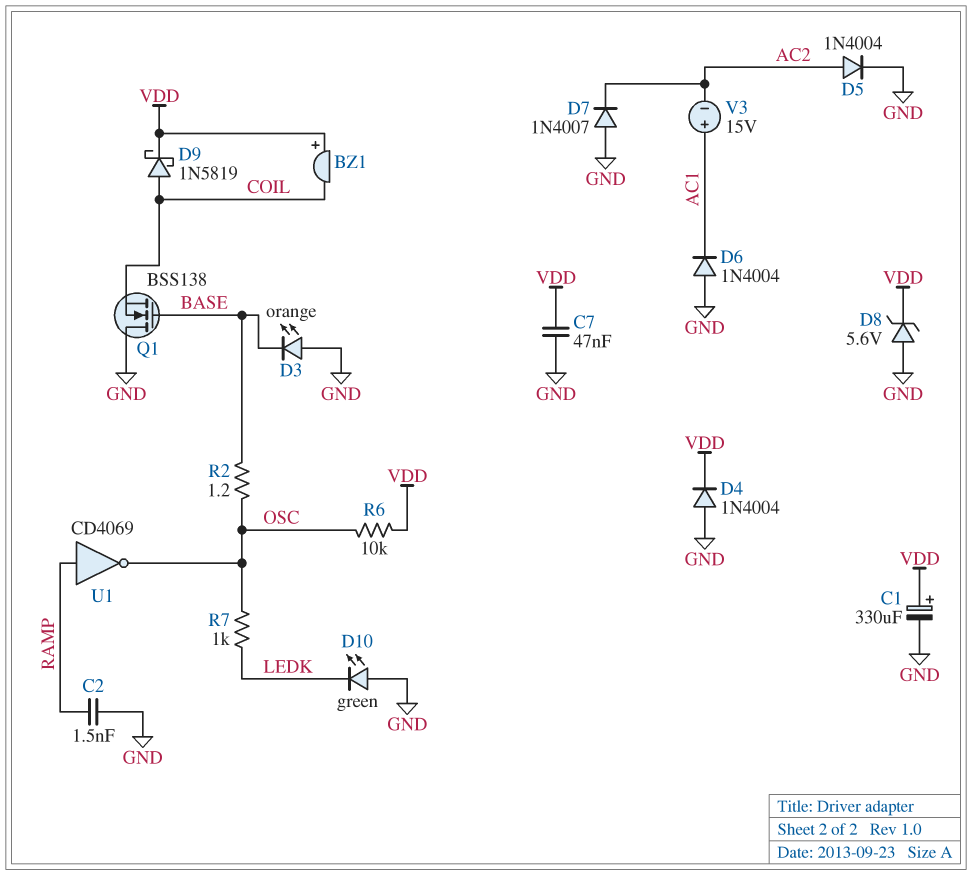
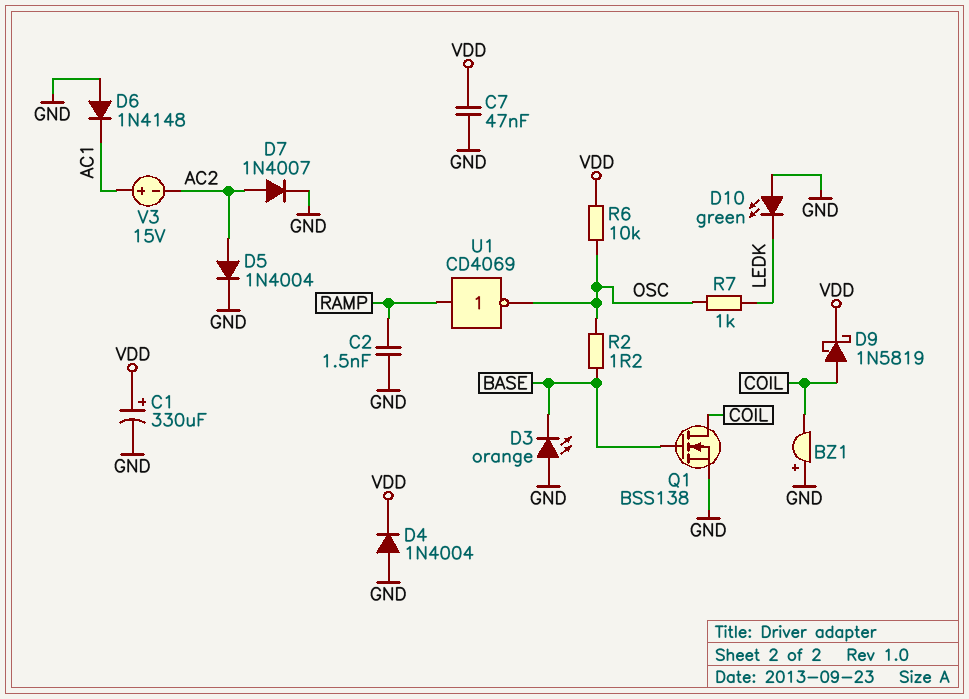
BZ1: buzzer (plus VDD, minus COIL) -> buzzer (plus GND, minus COIL)
D6: diode 1N4004 (A GND, K AC1) -> diode 1N4148 (A GND, K AC1)
D7: diode 1N4007 (A GND, K AC2) -> diode 1N4007 (A AC2, K GND)
D8: zener 5.6V (A GND, K VDD) -> none
Q1: NMOS BSS138 (G BASE, D GND, S COIL) -> NMOS BSS138 (G BASE, D COIL, S GND)

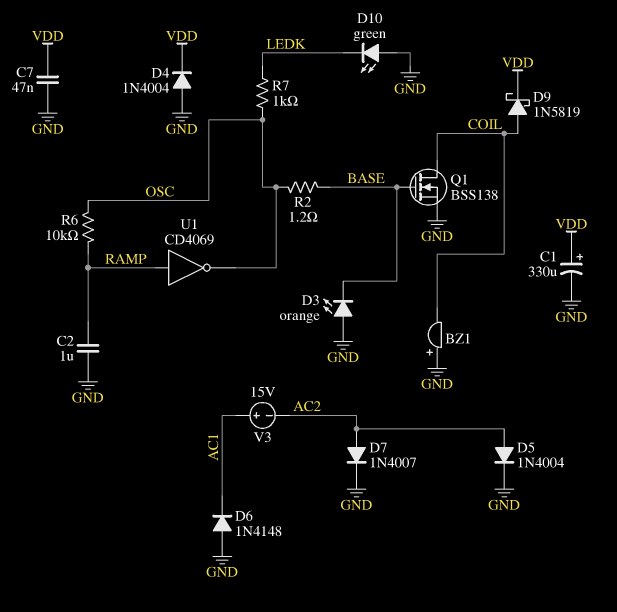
C2: 1.5nF (GND, RAMP) -> 1uF (GND, RAMP)
R6: 10k (OSC, VDD) -> 10k (OSC, RAMP)

